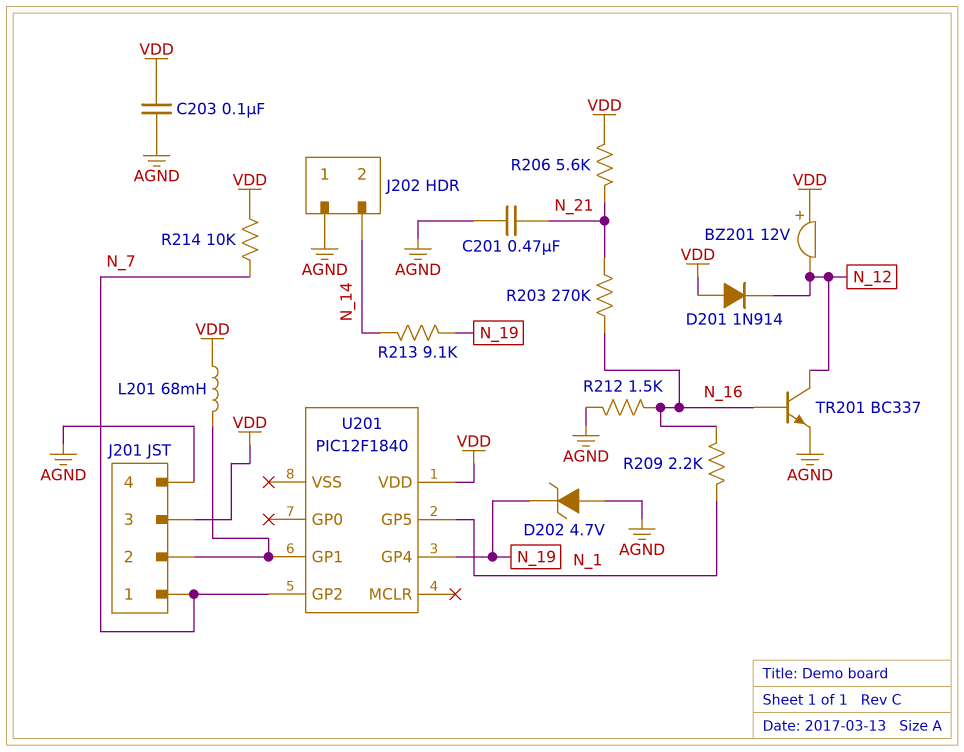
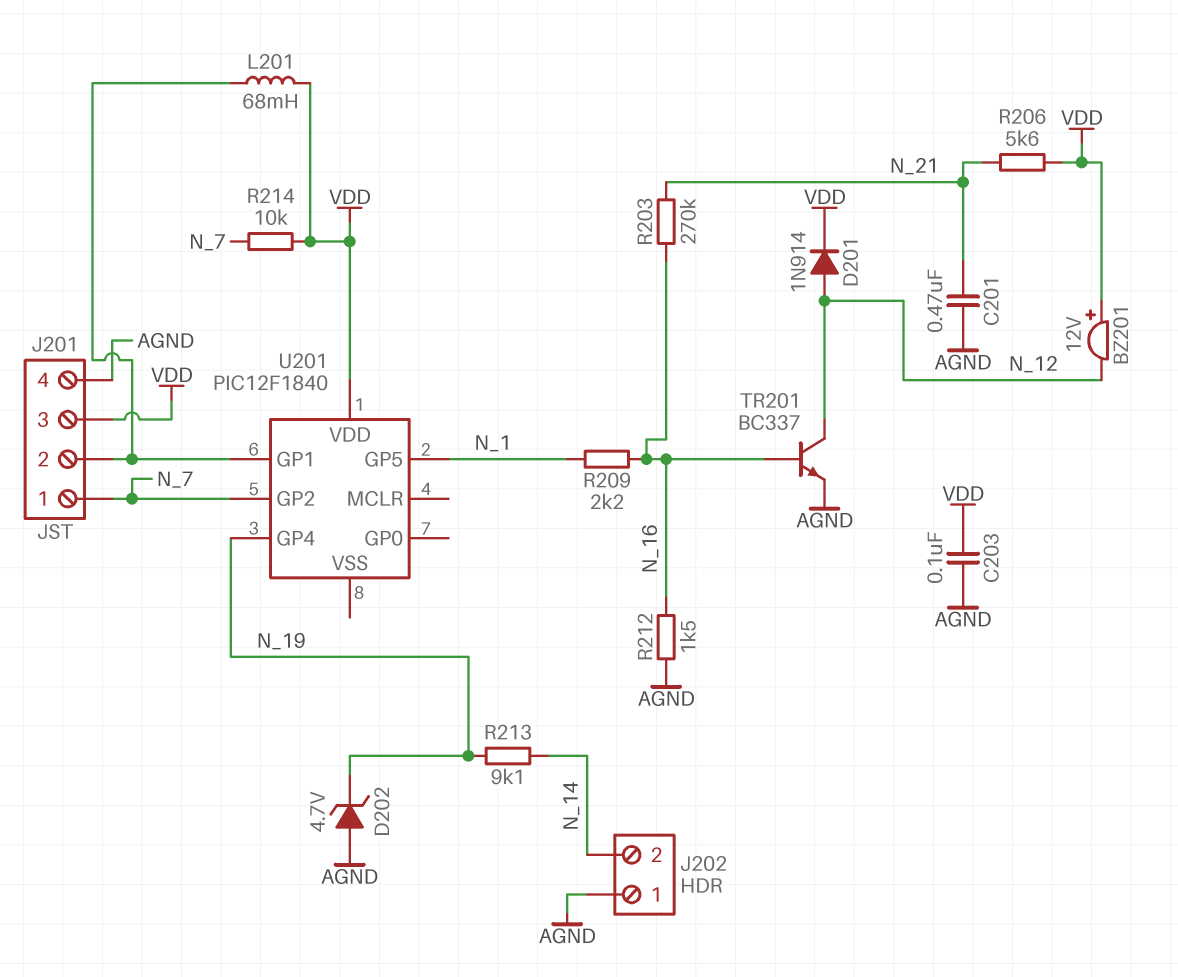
D201: diode 1N914 (A VDD, K N_12) -> diode 1N914 (A N_12, K VDD)

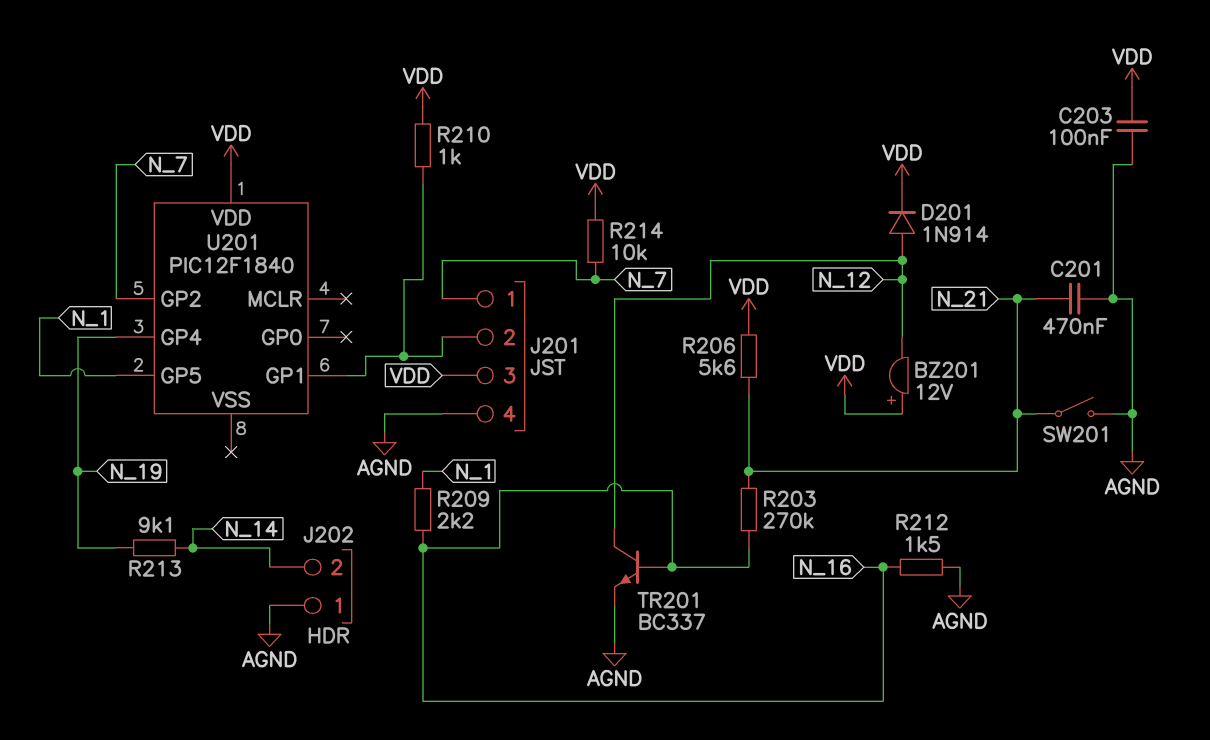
D202: zener 4.7V (A AGND, K N_19) -> none
L201: 68mH (J201/2, VDD) -> none
R210: none -> 1k (J201/2, VDD)
SW201: none -> switch (AGND, N_21)

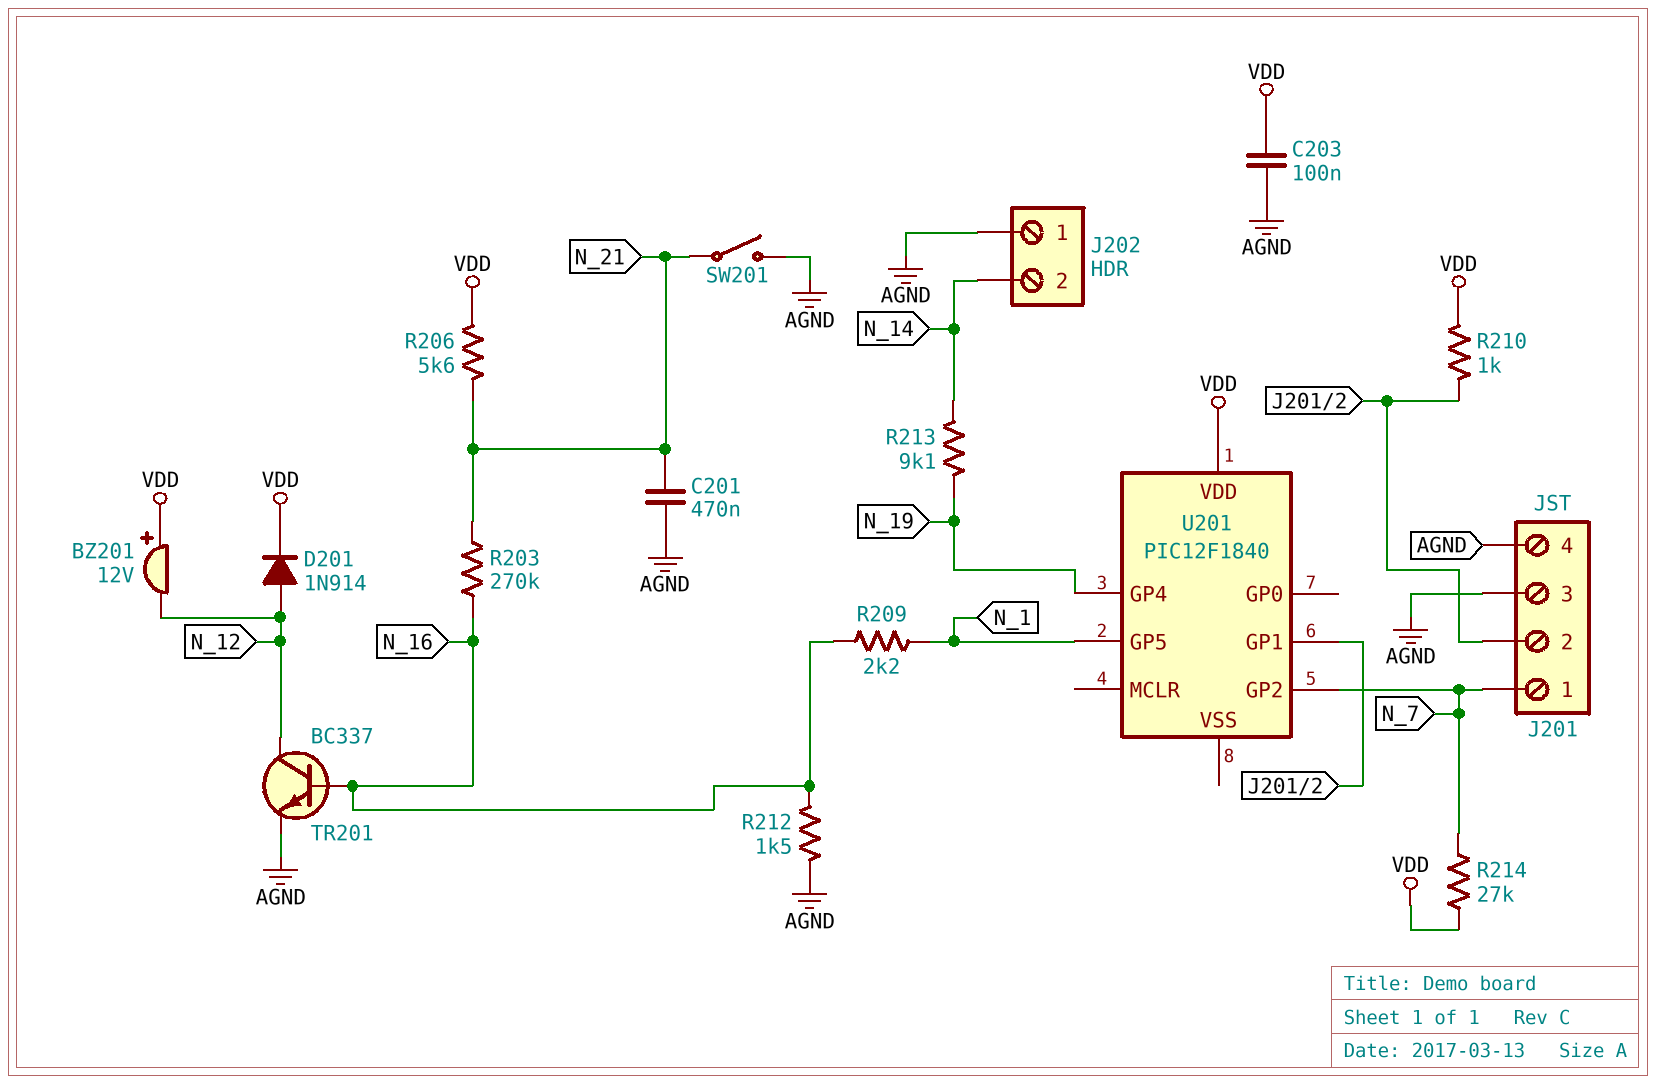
J201 pin 3: VDD -> AGND
R214: 10k (N_7, VDD) -> 27k (N_7, VDD)

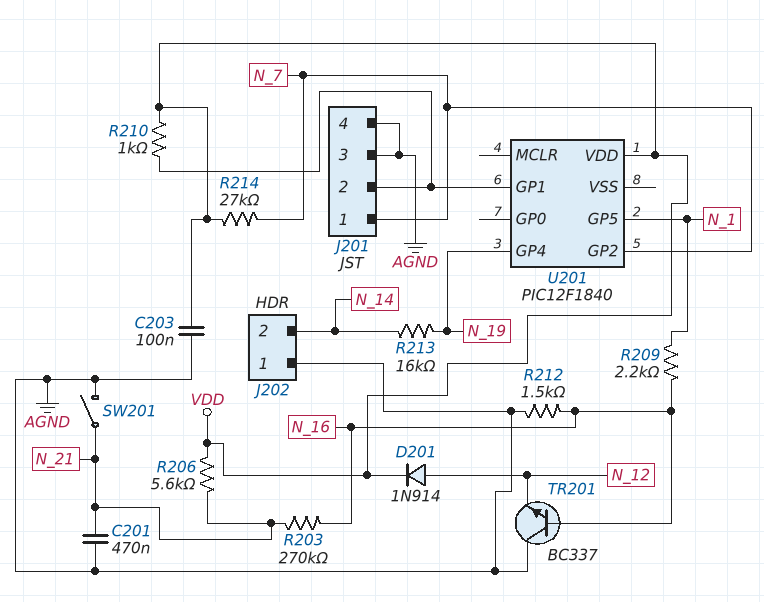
BZ201: buzzer 12V (plus VDD, minus N_12) -> none
R213: 9.1k (N_14, N_19) -> 16k (N_14, N_19)
TR201: NPN BC337 (B N_16, C N_12, E AGND) -> NPN BC337 (B N_16, C AGND, E N_12)

